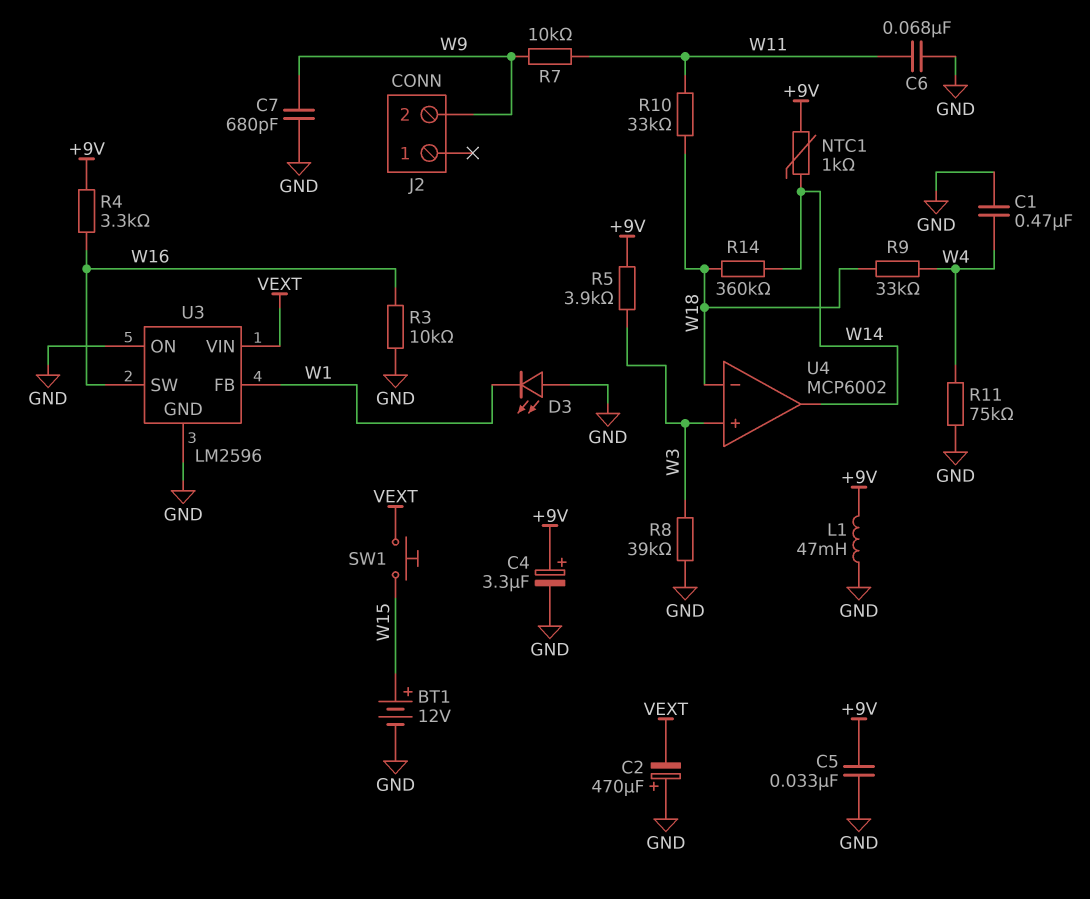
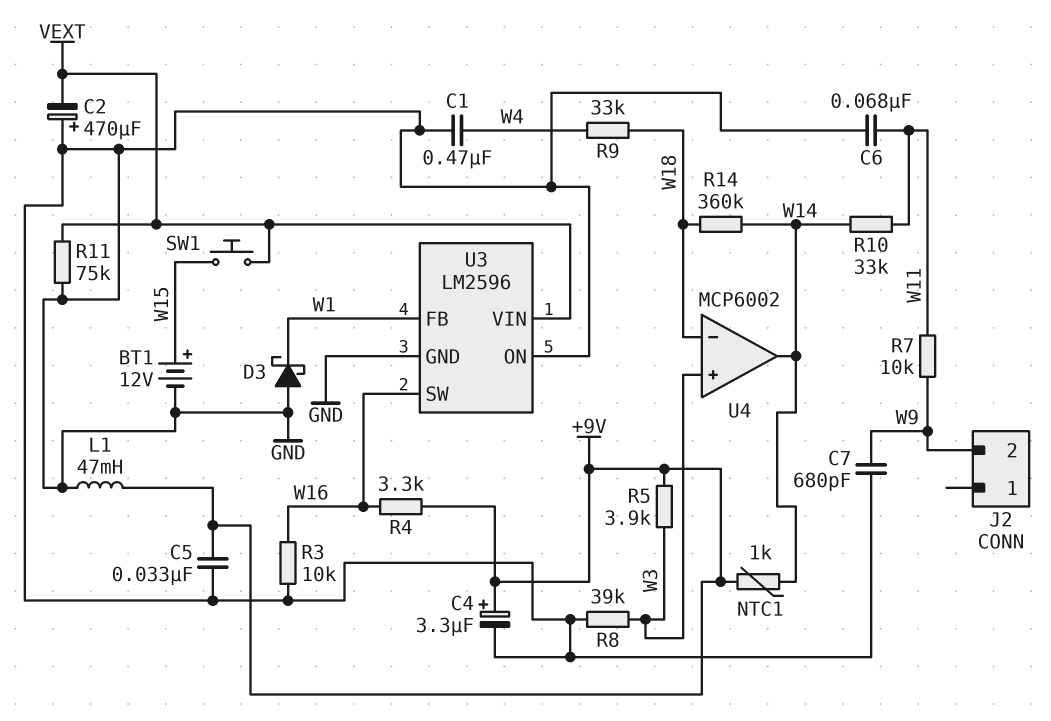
D3: LED (A GND, K W1) -> schottky (A GND, K W1)
R10: 33k (W11, W18) -> 33k (W11, W14)
R11: 75k (GND, W4) -> 75k (GND, VEXT)

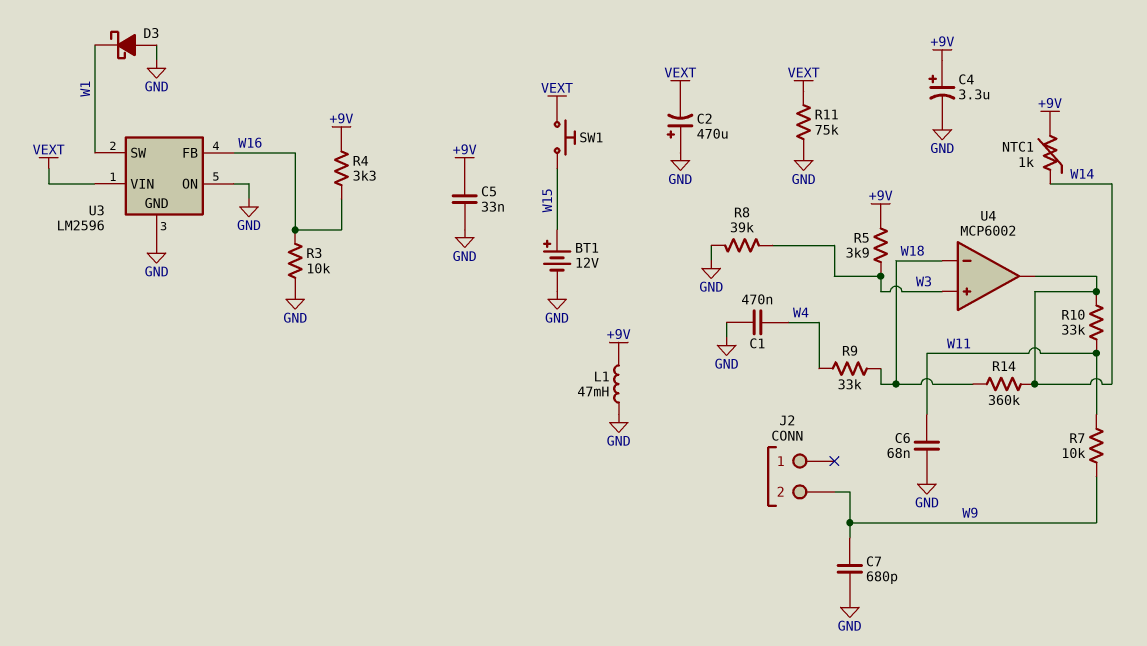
U3 pin FB: W1 -> W16
U3 pin SW: W16 -> W1

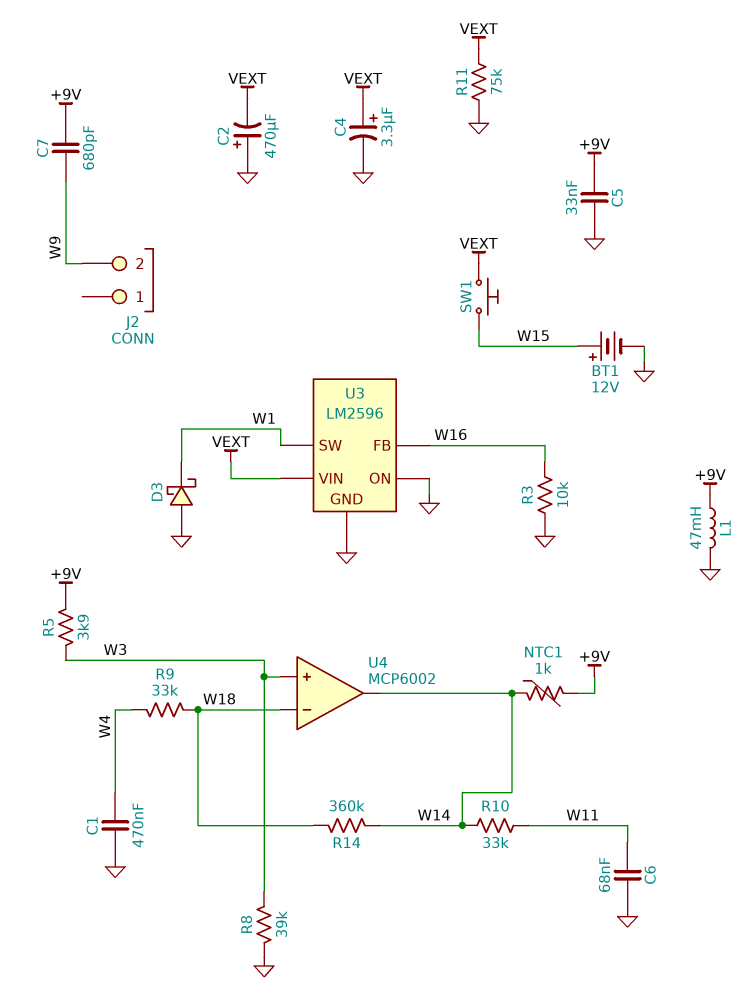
C4: 3.3uF (plus +9V, minus GND) -> 3.3uF (plus VEXT, minus GND)
C7: 680pF (GND, W9) -> 680pF (+9V, W9)
R4: 3.3k (+9V, W16) -> none
R7: 10k (W9, W11) -> none

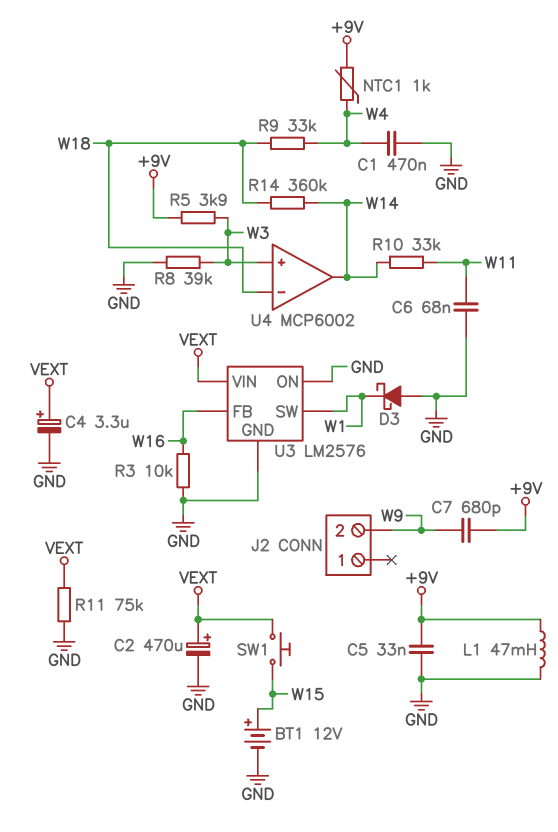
C2: 470uF (plus GND, minus VEXT) -> 470uF (plus VEXT, minus GND)
NTC1: 1k (+9V, W14) -> 1k (+9V, W4)
U3: LM2596 -> LM2576

